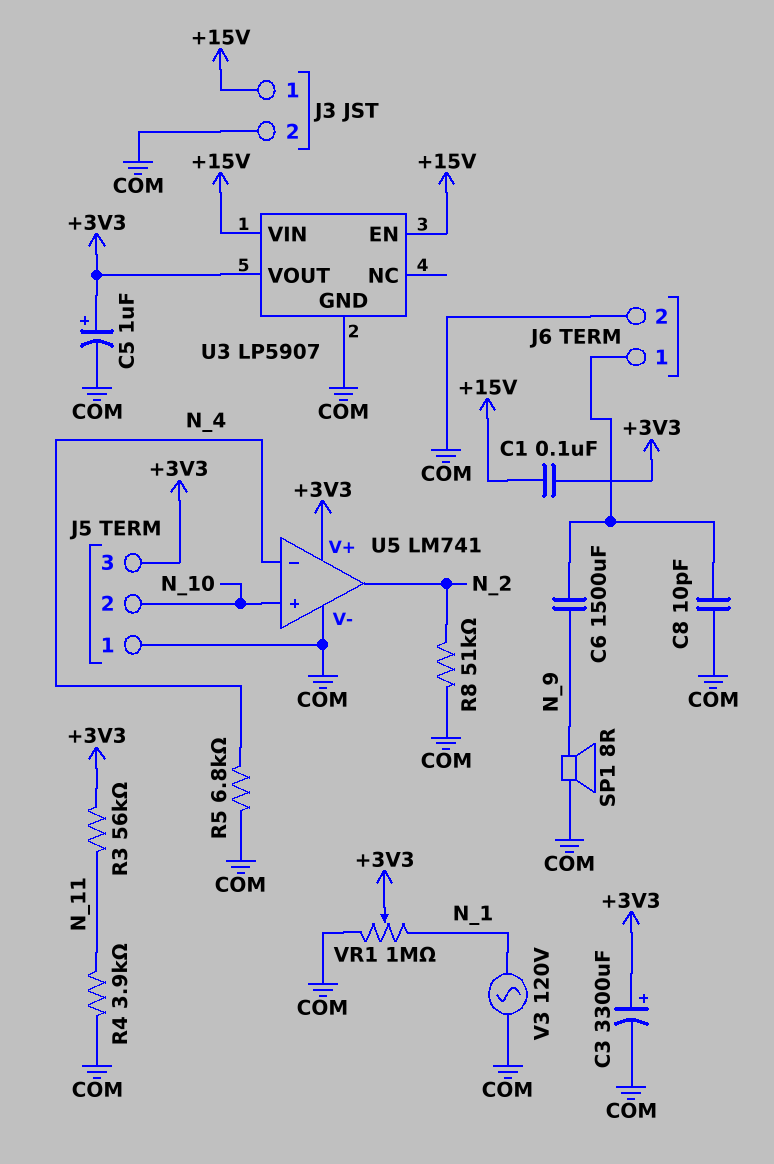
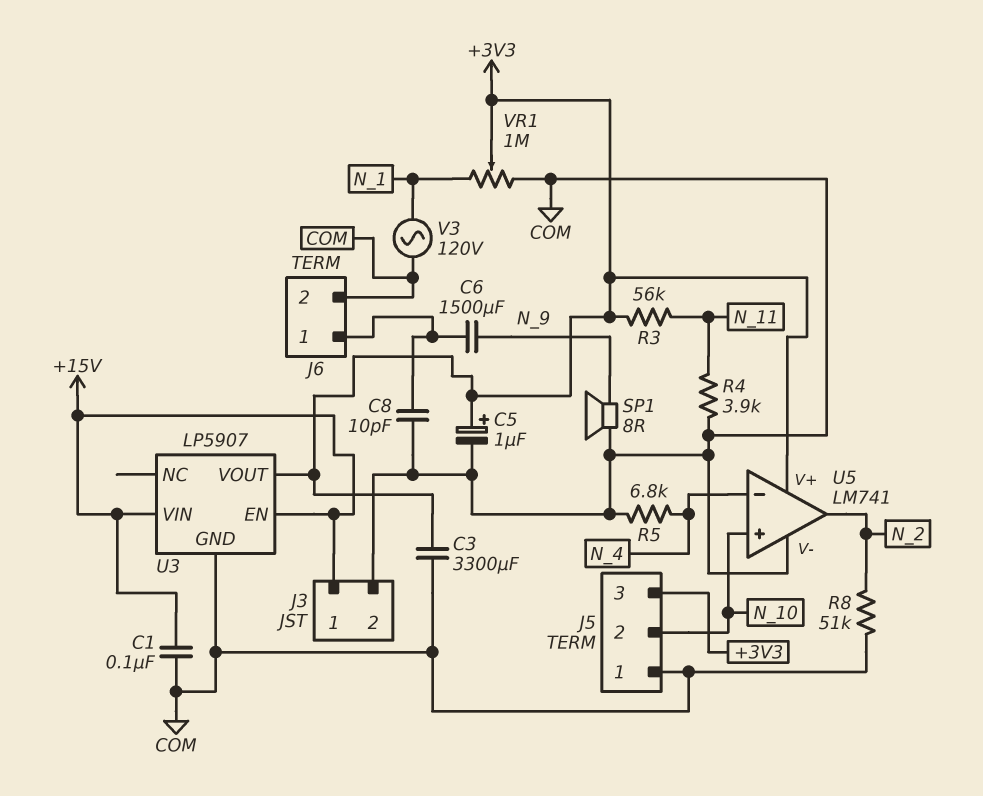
C1: 100nF (+3V3, +15V) -> 100nF (+15V, COM)
C3: 3300uF (plus +3V3, minus COM) -> 3300uF (+3V3, COM)

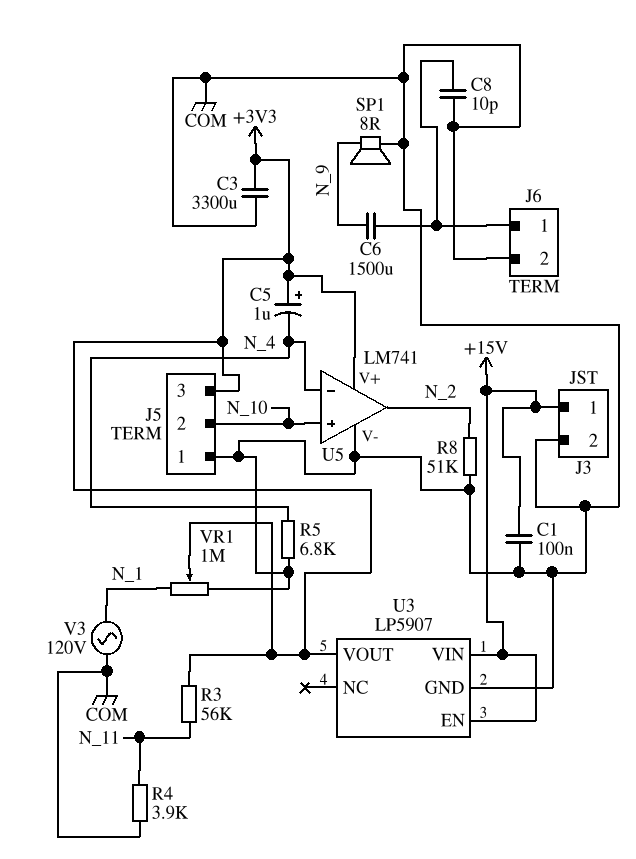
C5: 1uF (plus +3V3, minus COM) -> 1uF (plus +3V3, minus N_4)

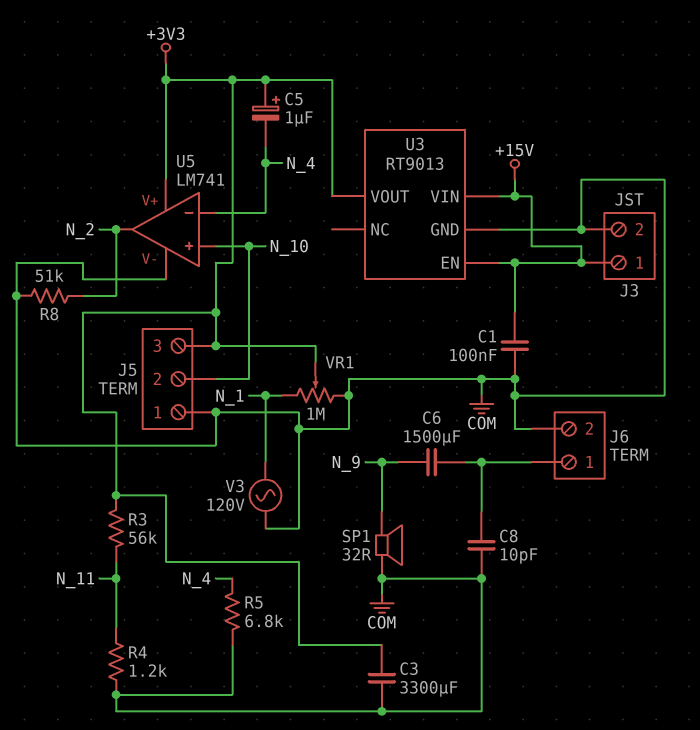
R4: 3.9k (COM, N_11) -> 1.2k (COM, N_11)
SP1: speaker 8R (COM, N_9) -> speaker 32R (COM, N_9)
U3: LP5907 -> RT9013

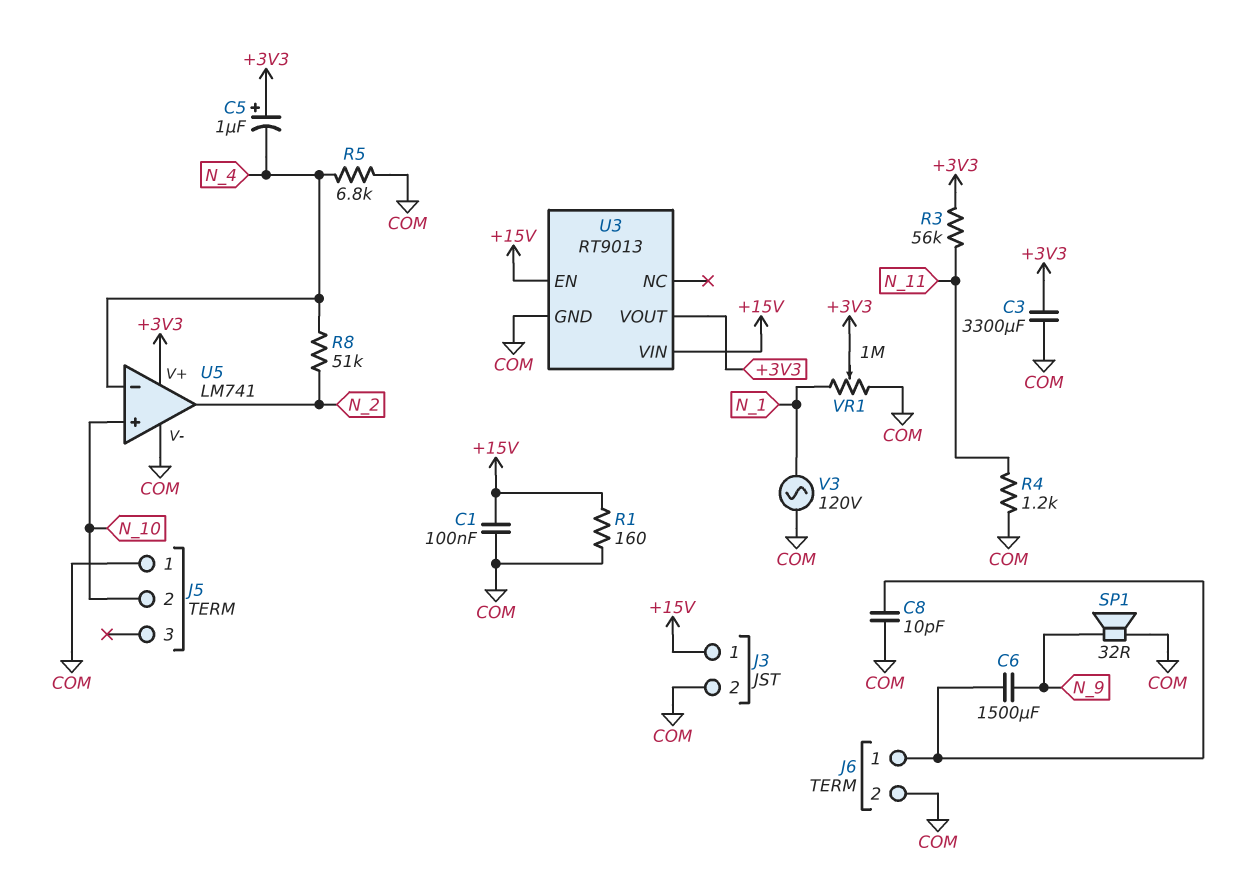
J5 pin 3: +3V3 -> none
R1: none -> 160 (+15V, COM)
R8: 51k (COM, N_2) -> 51k (N_2, N_4)

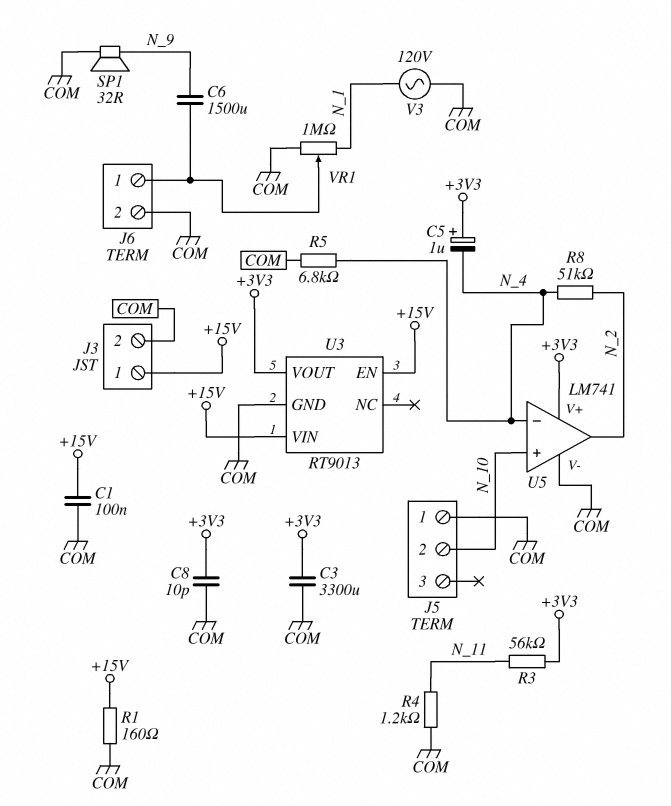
C8: 10pF (COM, J6/1) -> 10pF (+3V3, COM)
VR1: 1M (COM, N_1, wiper +3V3) -> 1M (COM, N_1, wiper J6/1)

